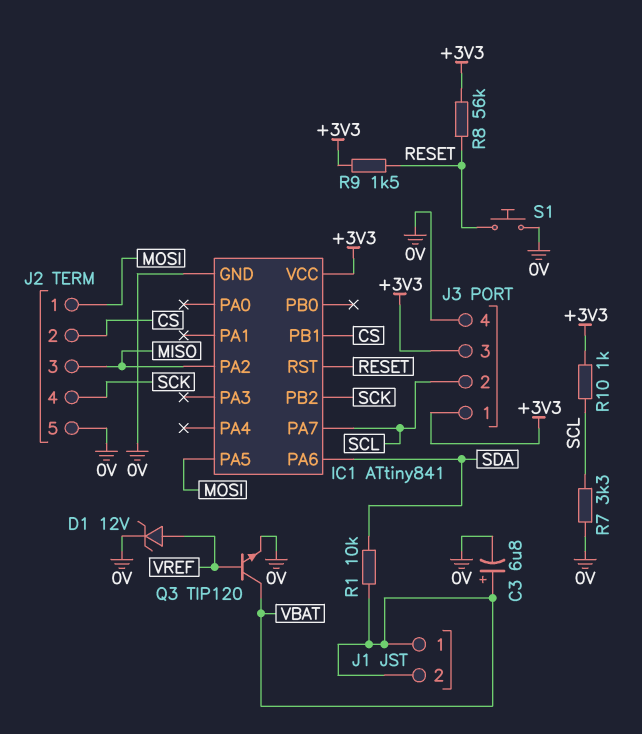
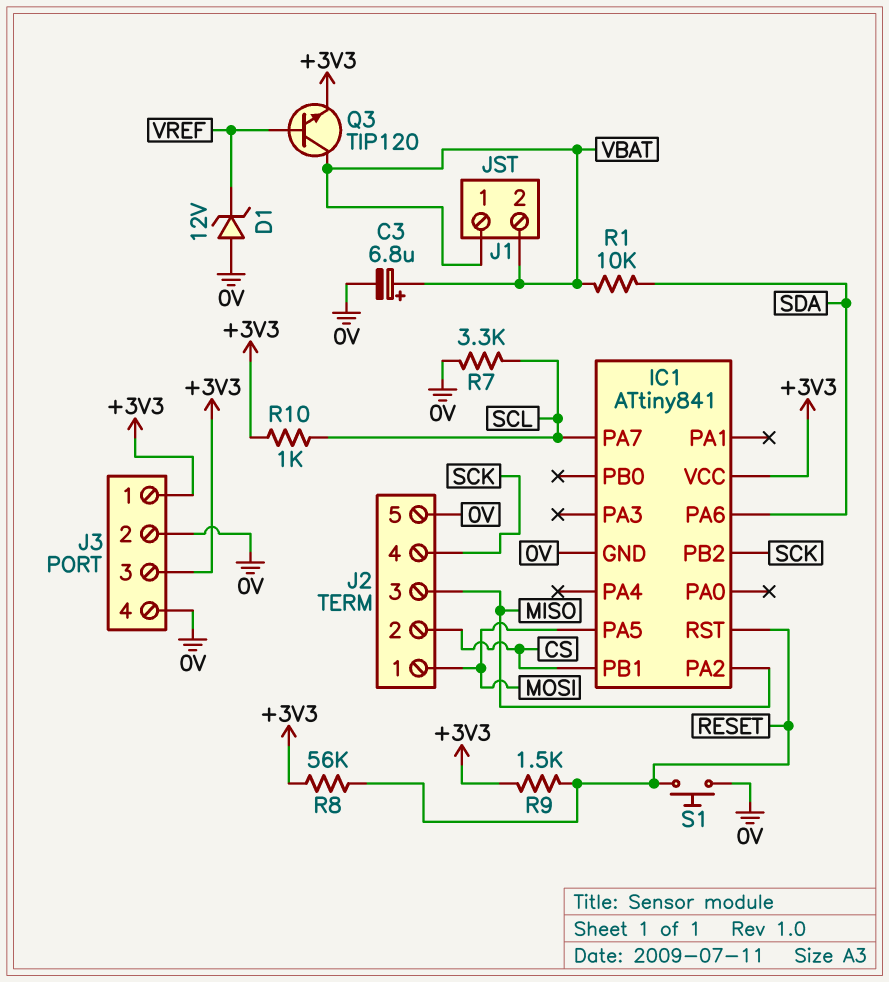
D1: zener 12V (A VREF, K 0V) -> zener 12V (A 0V, K VREF)
J3 pin 2: SCL -> 0V
Q3: NPN TIP120 (B VREF, C VBAT, E 0V) -> NPN TIP120 (B VREF, C VBAT, E +3V3)

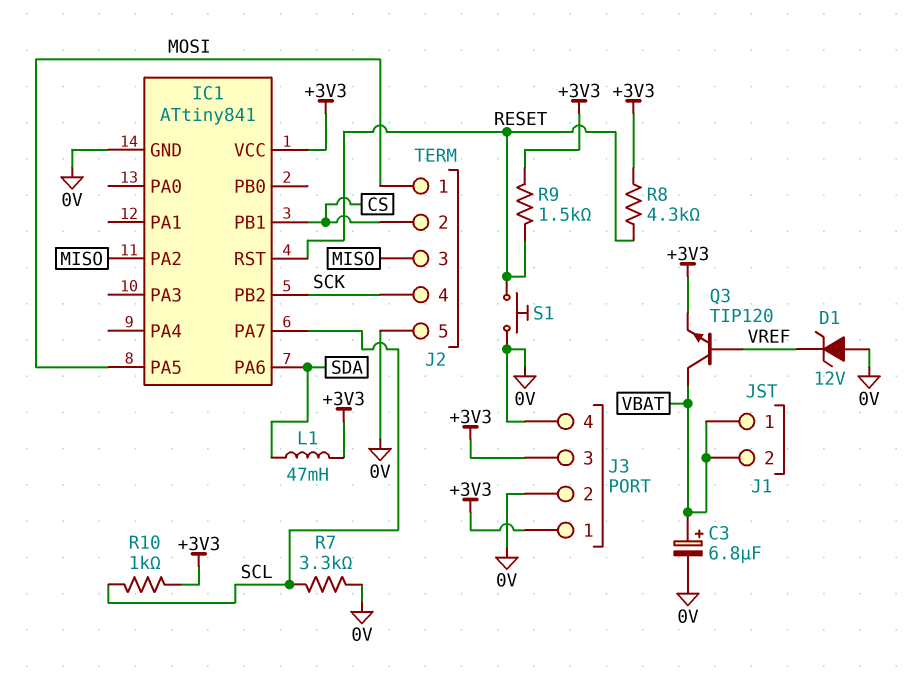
L1: none -> 47mH (+3V3, SDA)
R1: 10k (SDA, VBAT) -> none
R8: 56k (+3V3, RESET) -> 4.3k (+3V3, RESET)

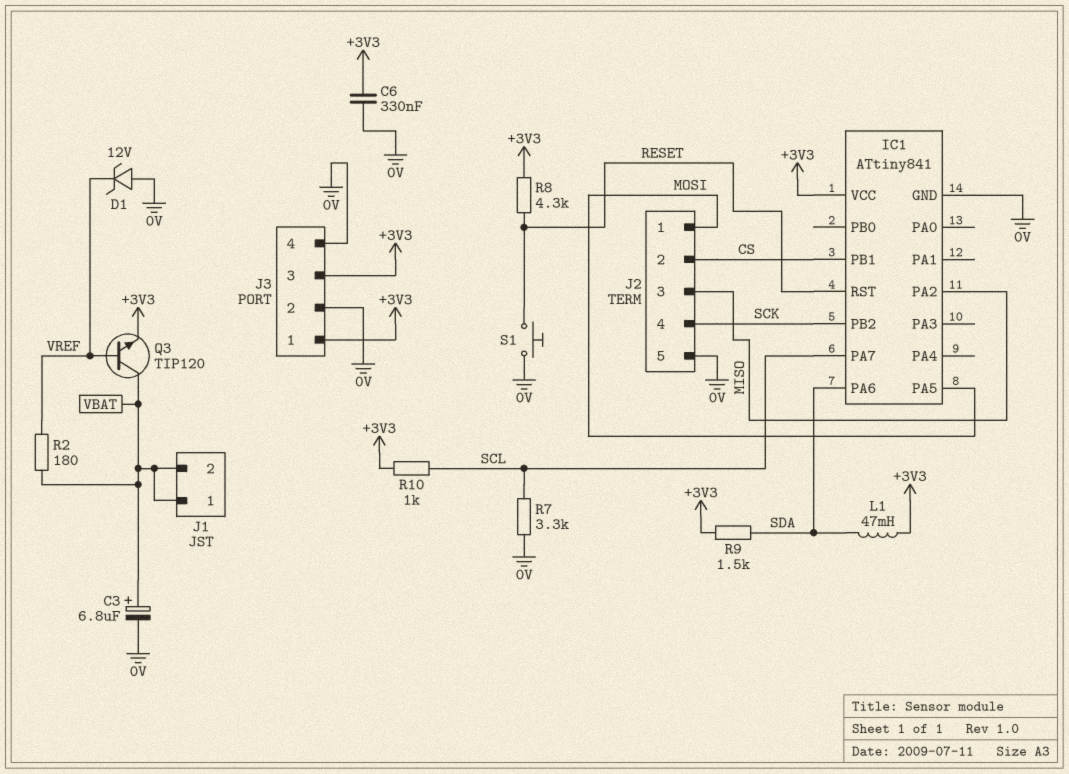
C6: none -> 330nF (+3V3, 0V)
R2: none -> 180 (VBAT, VREF)
R9: 1.5k (+3V3, RESET) -> 1.5k (+3V3, SDA)

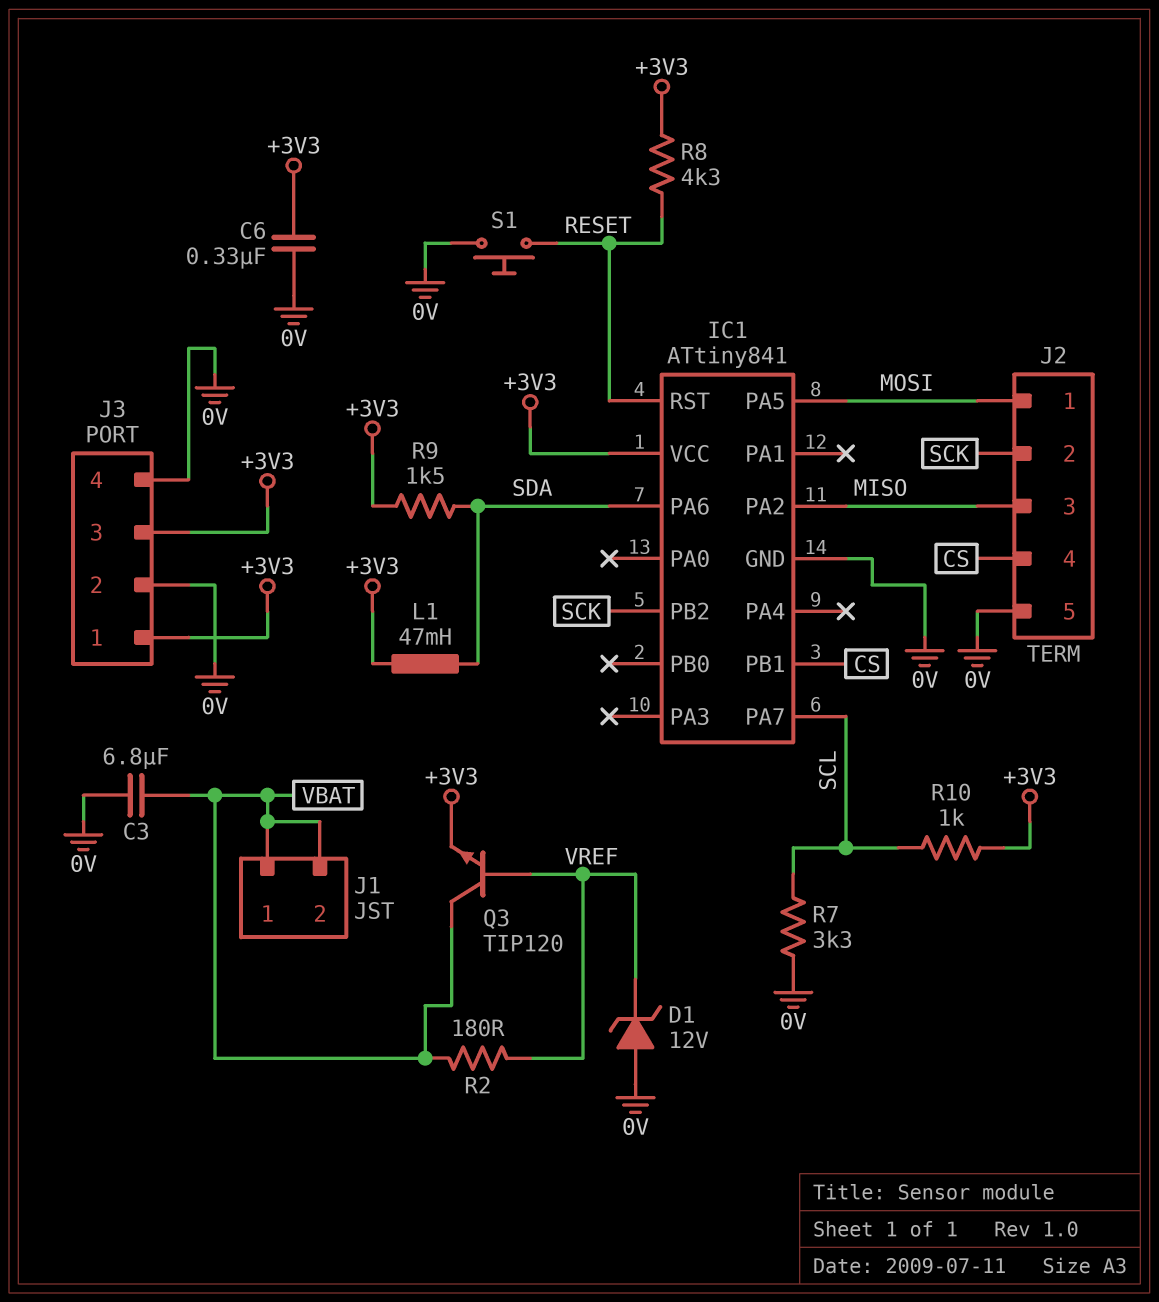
C3: 6.8uF (plus VBAT, minus 0V) -> 6.8uF (0V, VBAT)
J2 pin 2: CS -> SCK
J2 pin 4: SCK -> CS

